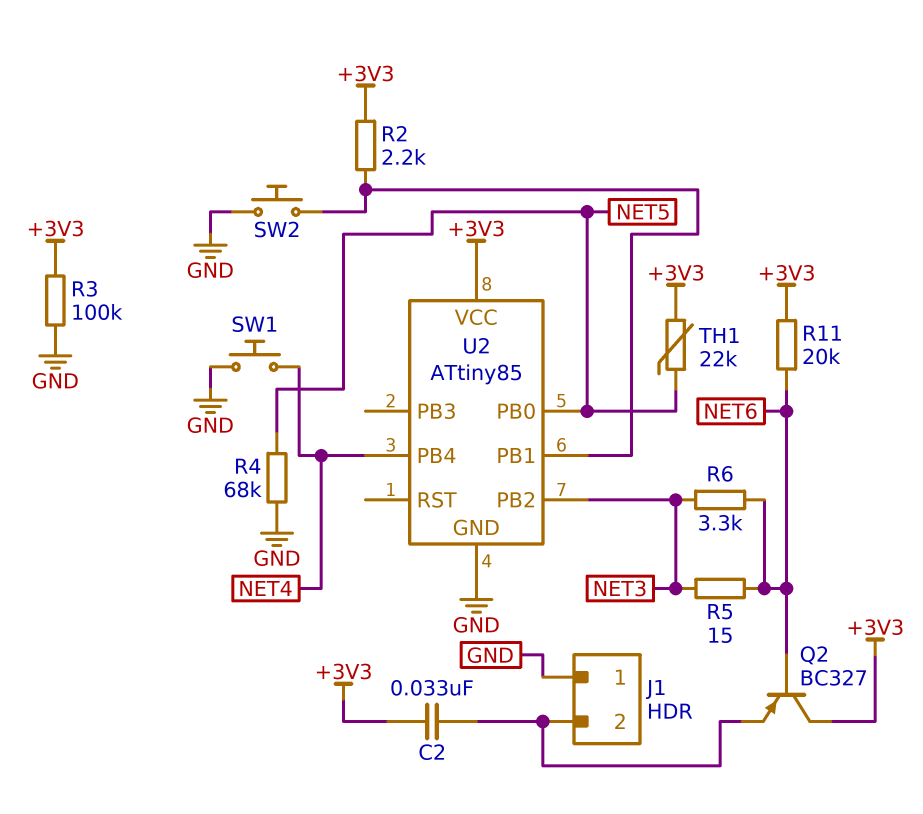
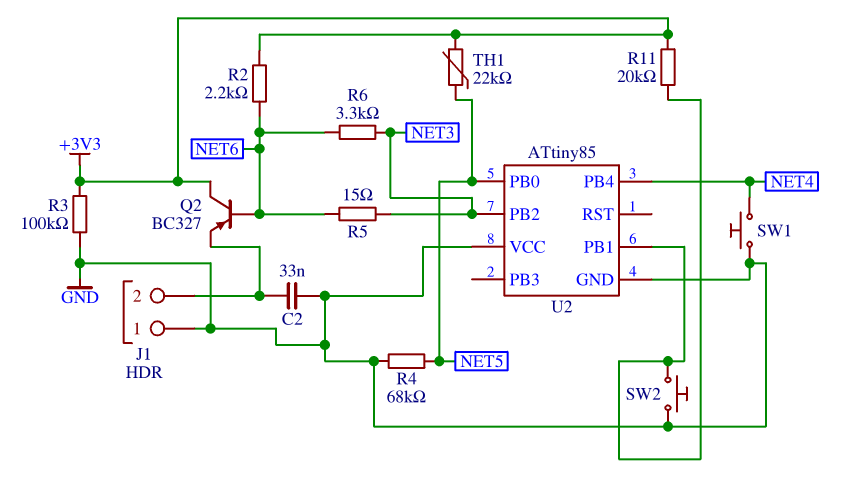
C2: 33nF (+3V3, J1/2) -> 33nF (GND, J1/2)
R2: 2.2k (+3V3, U2/PB1) -> 2.2k (+3V3, NET6)
R11: 20k (+3V3, NET6) -> 20k (+3V3, U2/PB1)
U2 pin VCC: +3V3 -> GND

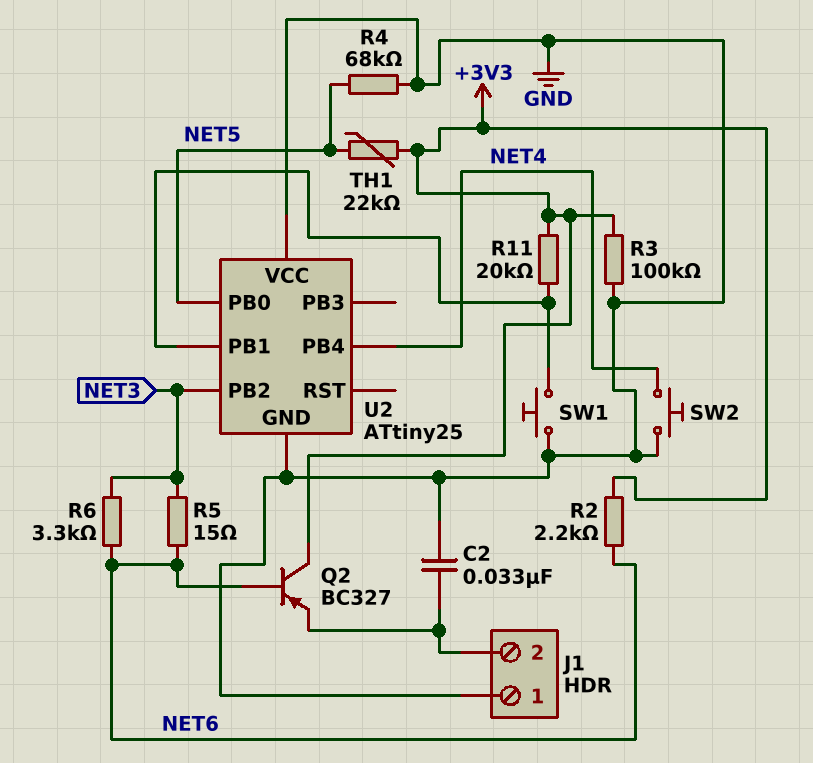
SW1: button (GND, NET4) -> button (GND, U2/PB1)
SW2: button (GND, U2/PB1) -> button (GND, NET4)
U2: ATtiny85 -> ATtiny25

